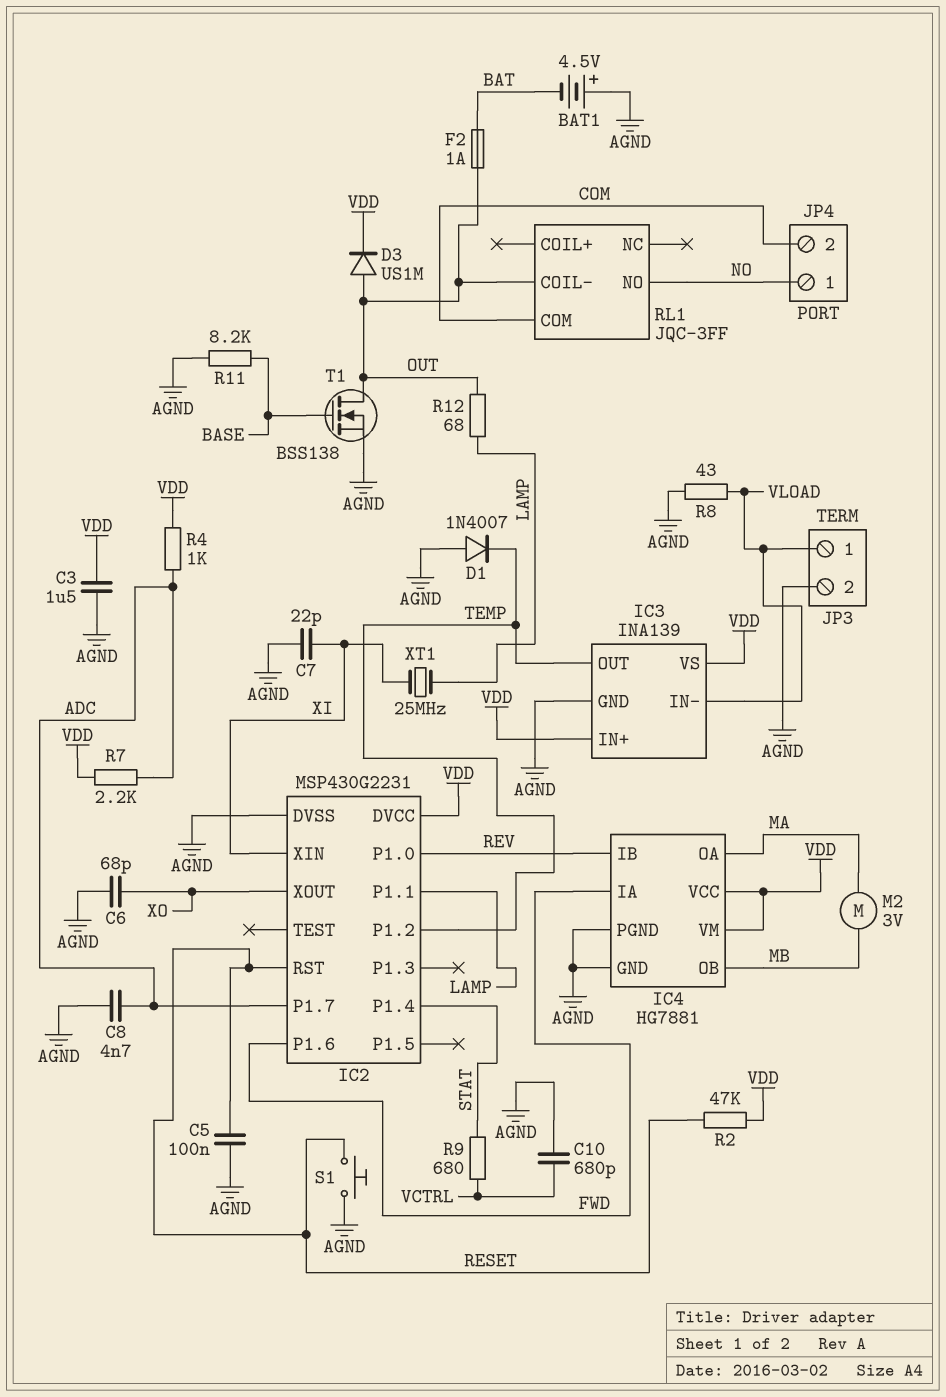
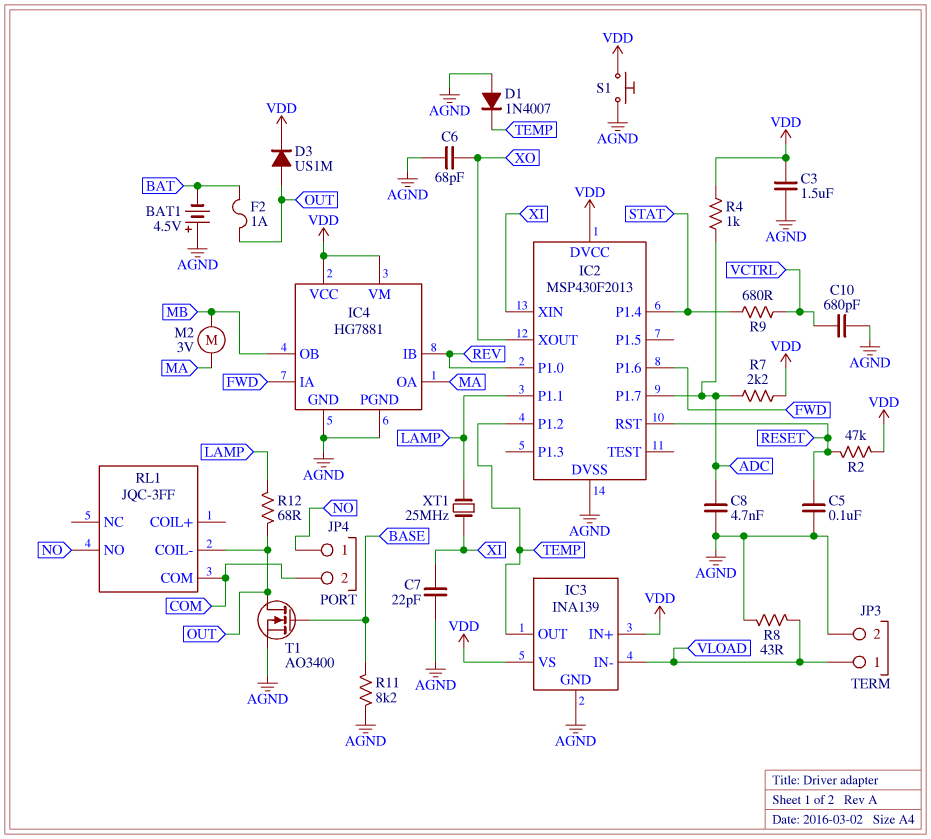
IC2: MSP430G2231 -> MSP430F2013
S1: button (AGND, RESET) -> button (AGND, VDD)
T1: NMOS BSS138 (G BASE, D OUT, S AGND) -> NMOS AO3400 (G BASE, D OUT, S AGND)

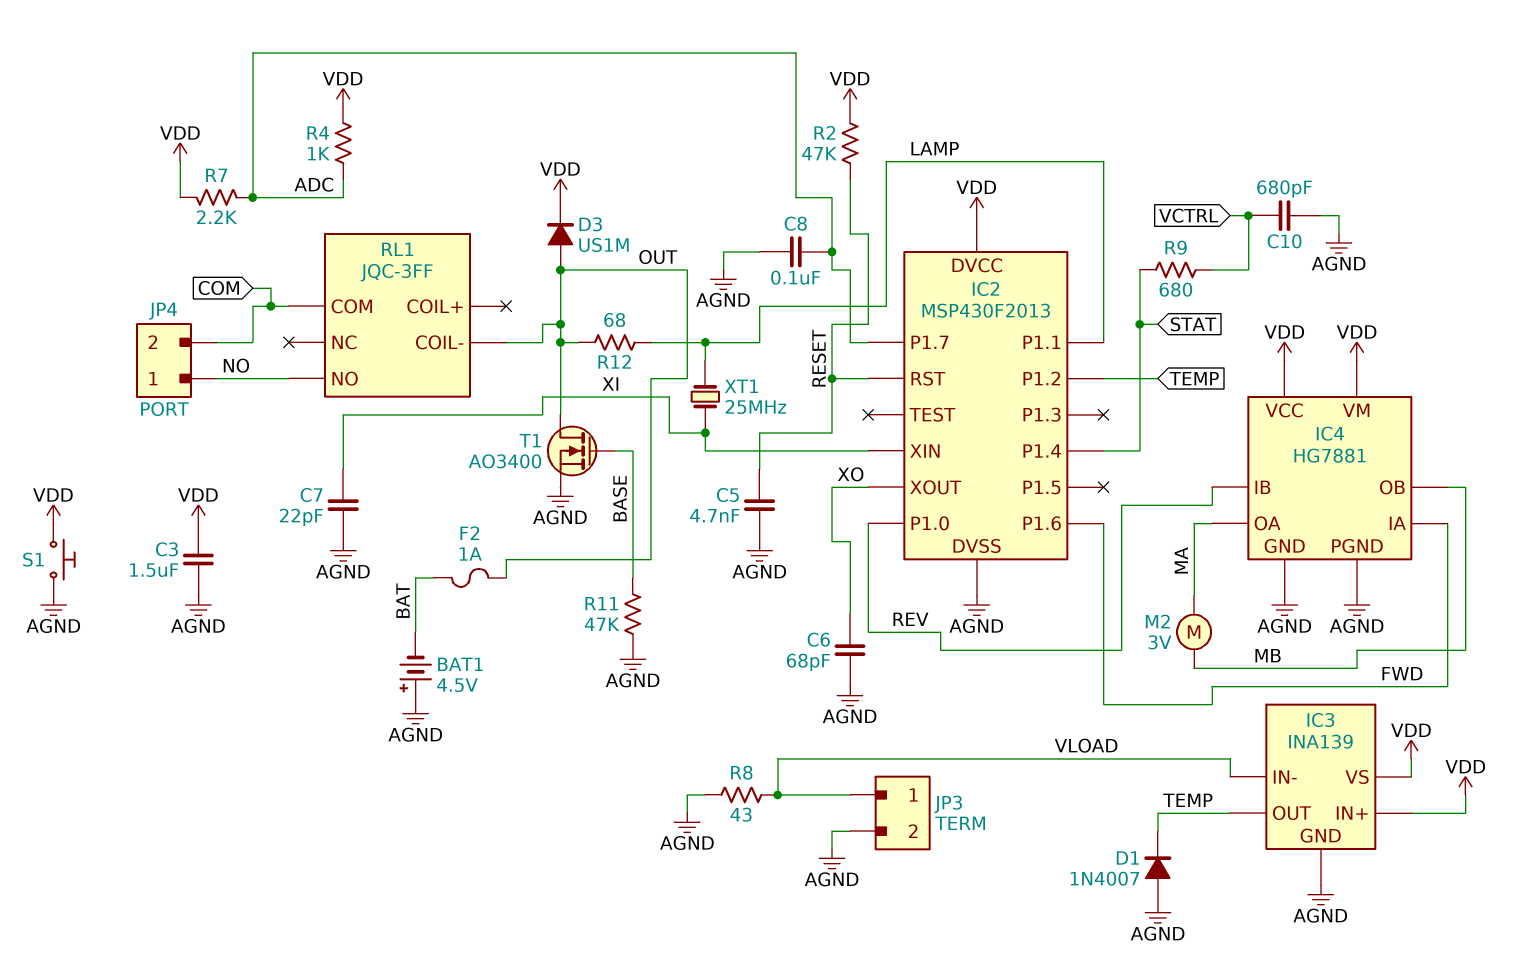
C5: 100nF (AGND, RESET) -> 4.7nF (AGND, RESET)
C8: 4.7nF (ADC, AGND) -> 100nF (ADC, AGND)
R11: 8.2k (AGND, BASE) -> 47k (AGND, BASE)

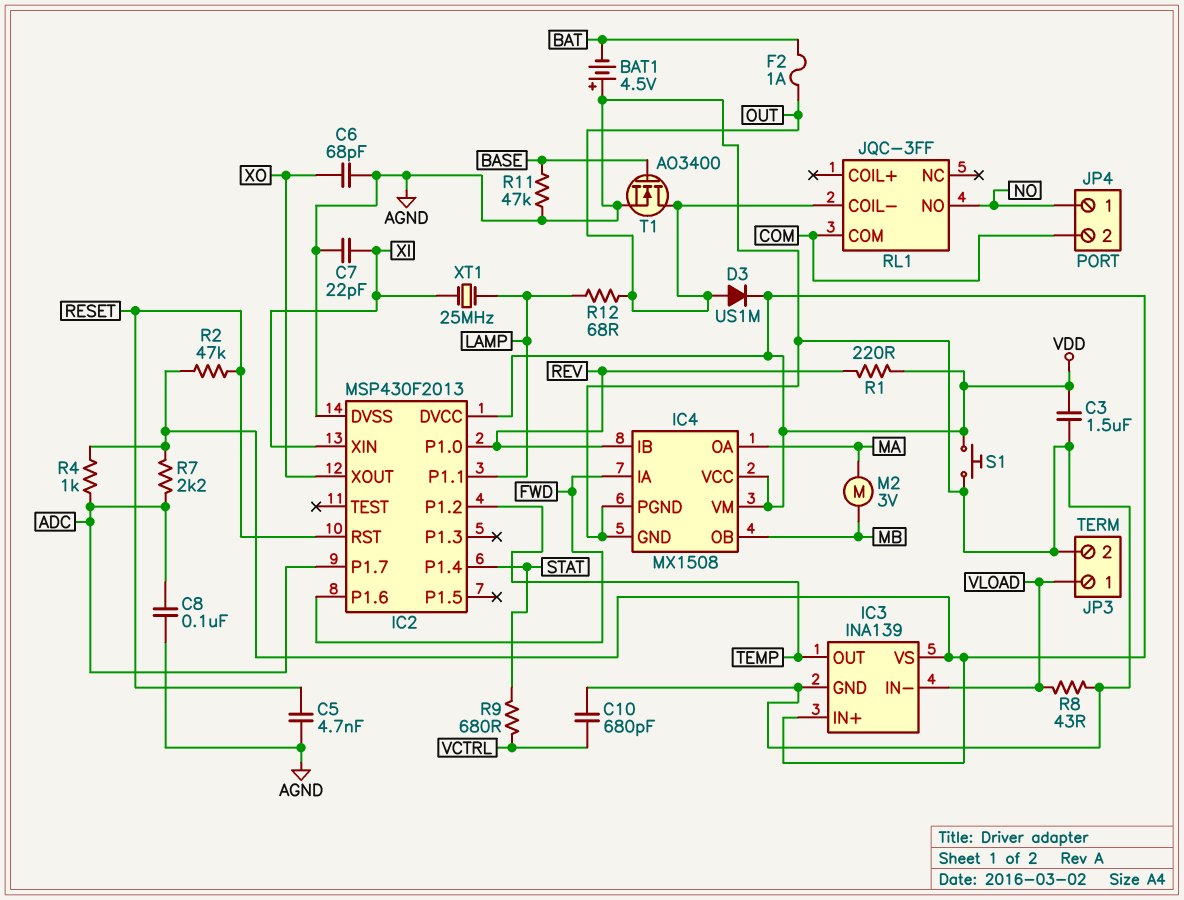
D1: diode 1N4007 (A AGND, K TEMP) -> none
IC4: HG7881 -> MX1508
R1: none -> 220 (REV, VDD)

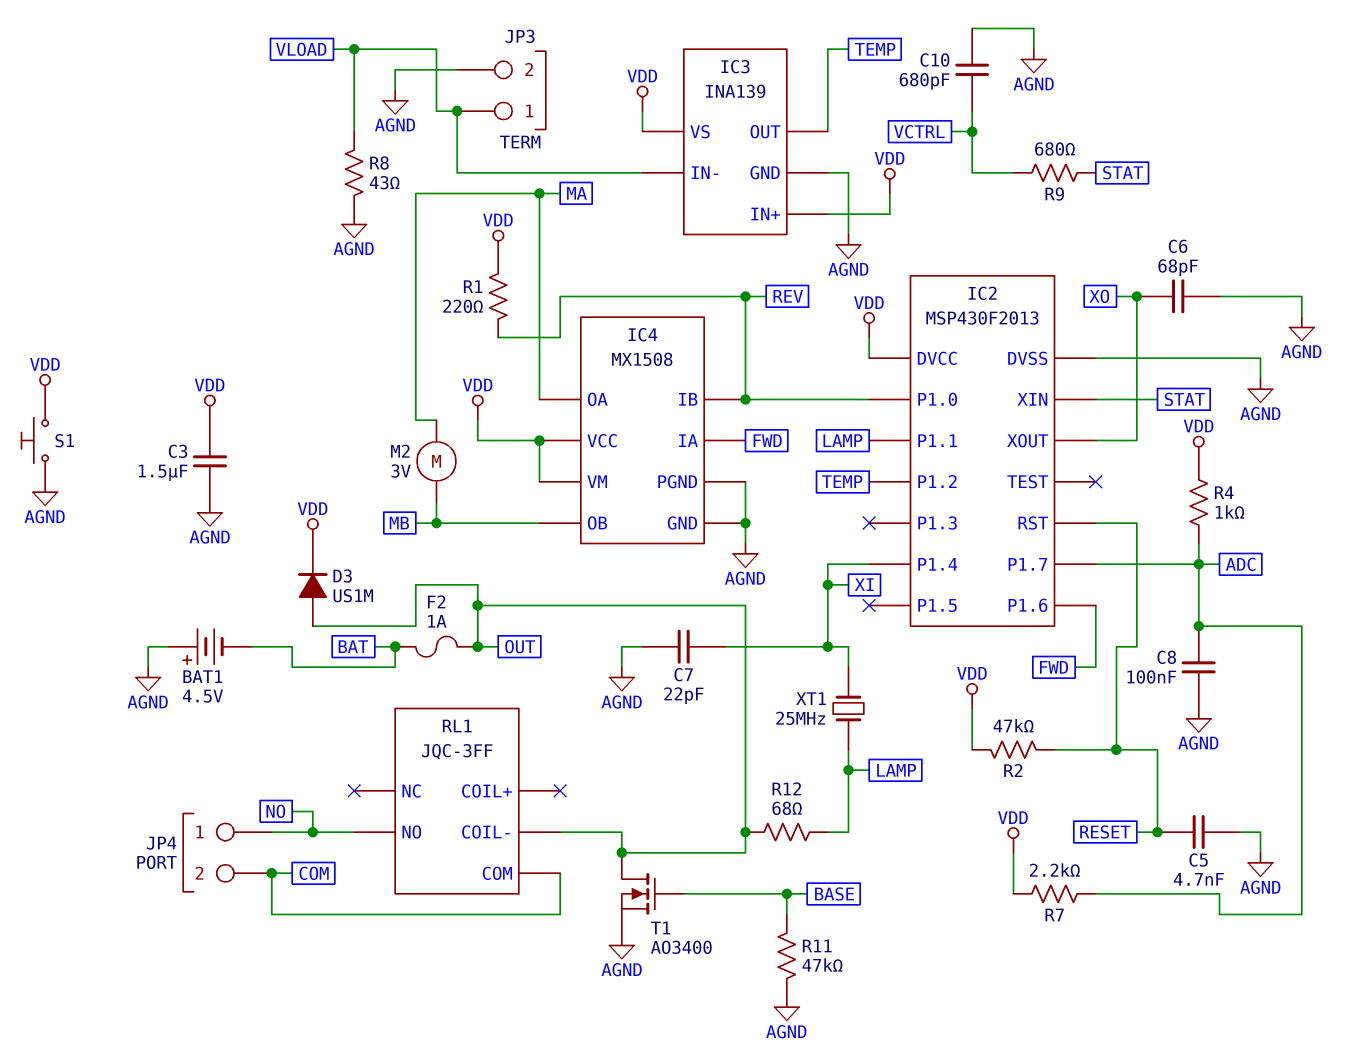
IC2 pin P1.4: STAT -> XI
IC2 pin XIN: XI -> STAT

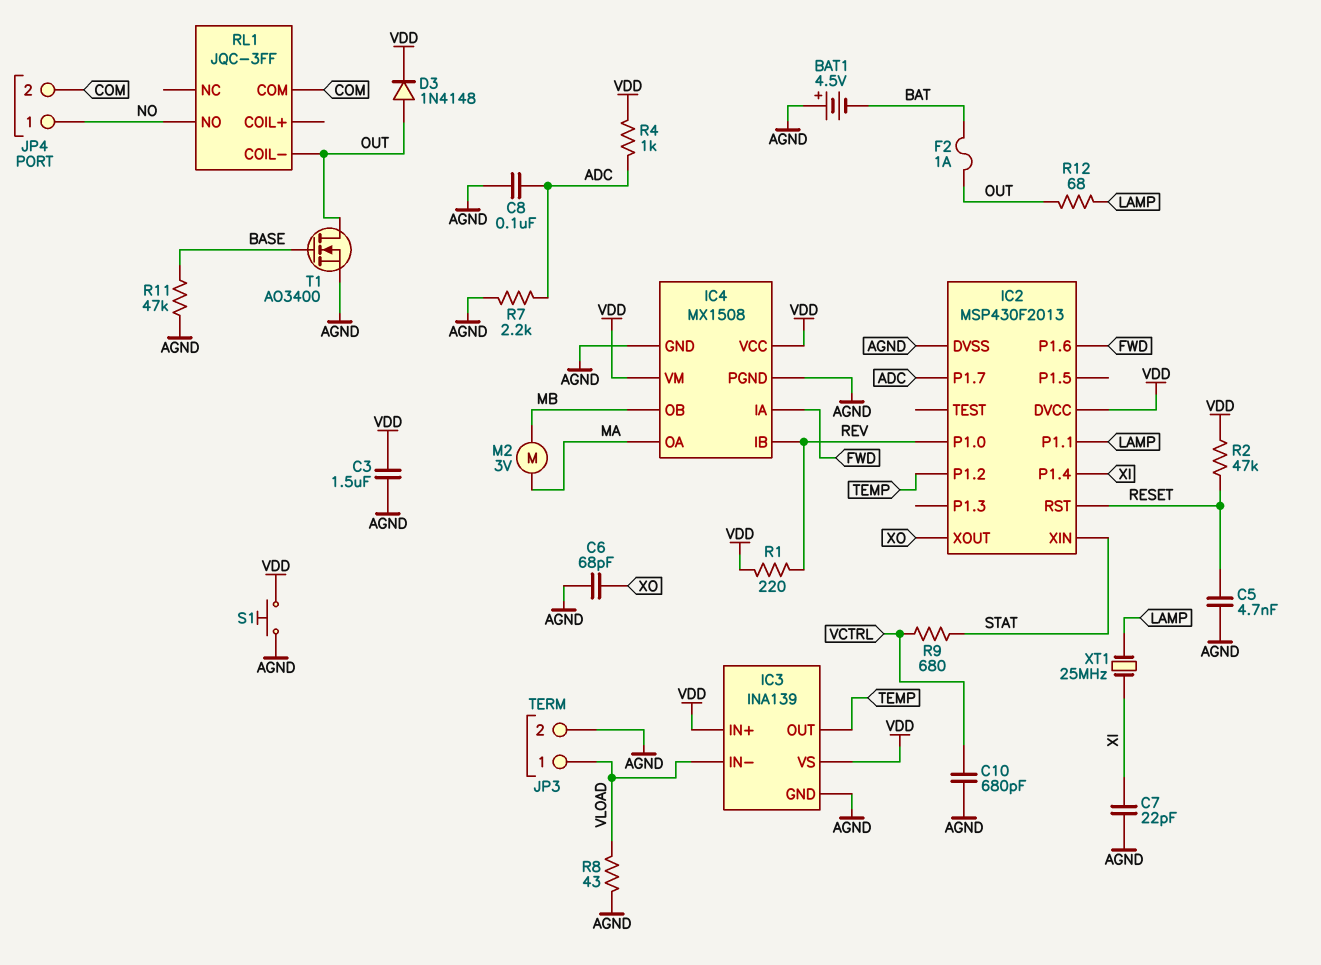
D3: diode US1M (A OUT, K VDD) -> diode 1N4148 (A OUT, K VDD)
R7: 2.2k (ADC, VDD) -> 2.2k (ADC, AGND)

